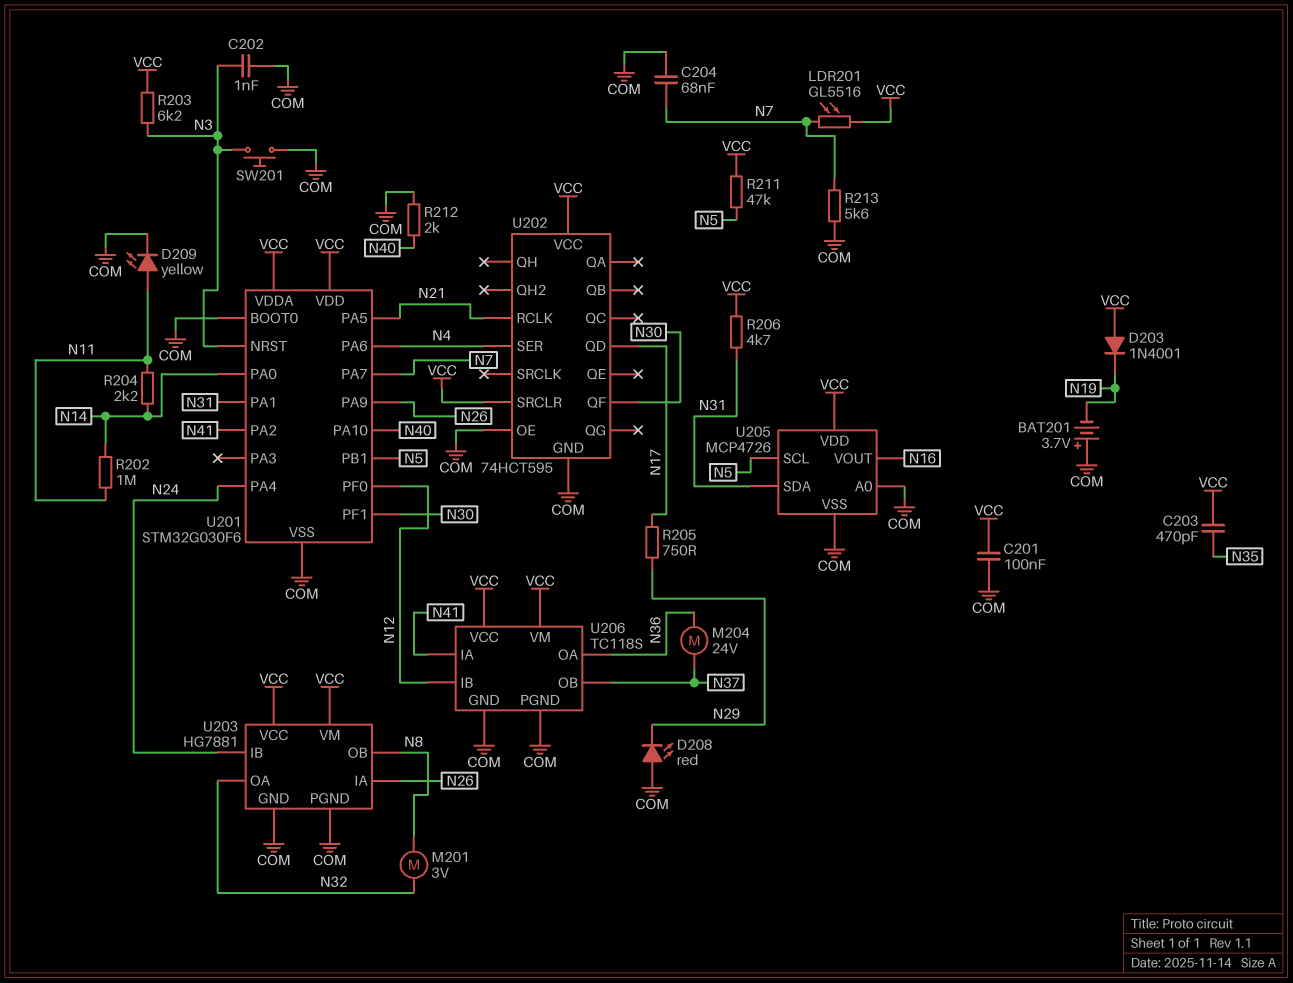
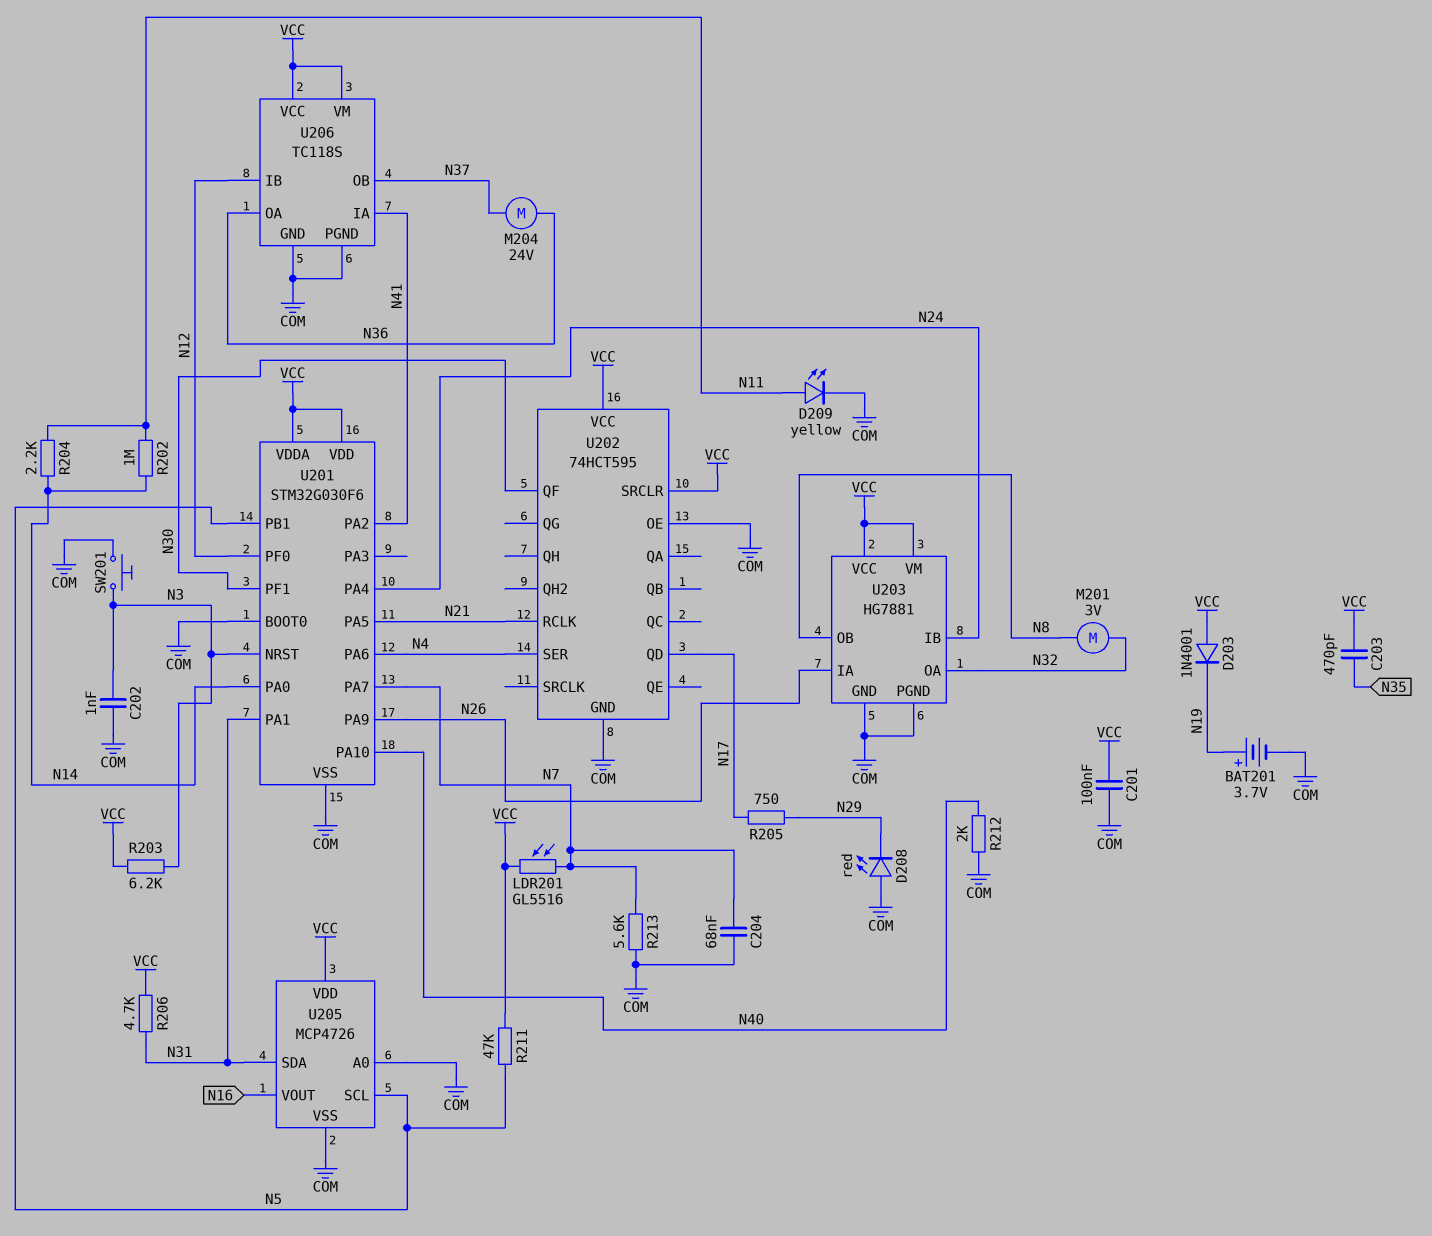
BAT201: 3.7V (plus COM, minus N19) -> 3.7V (plus N19, minus COM)

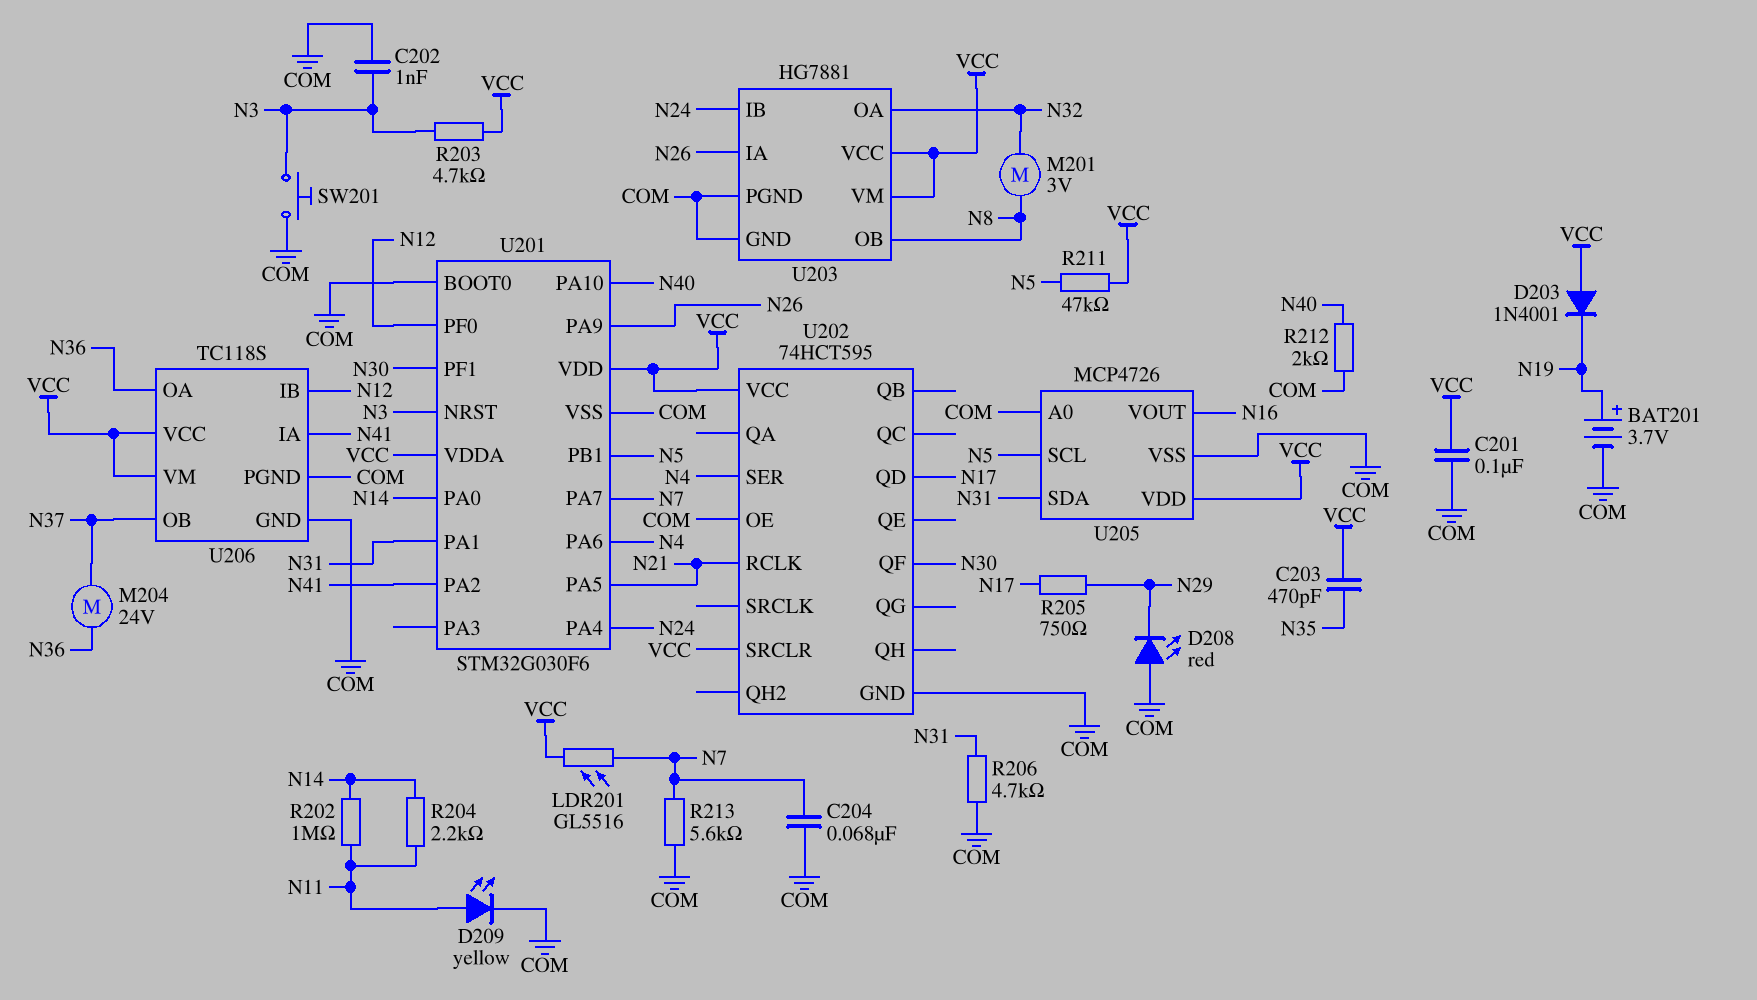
R203: 6.2k (N3, VCC) -> 4.7k (N3, VCC)
R206: 4.7k (N31, VCC) -> 4.7k (COM, N31)

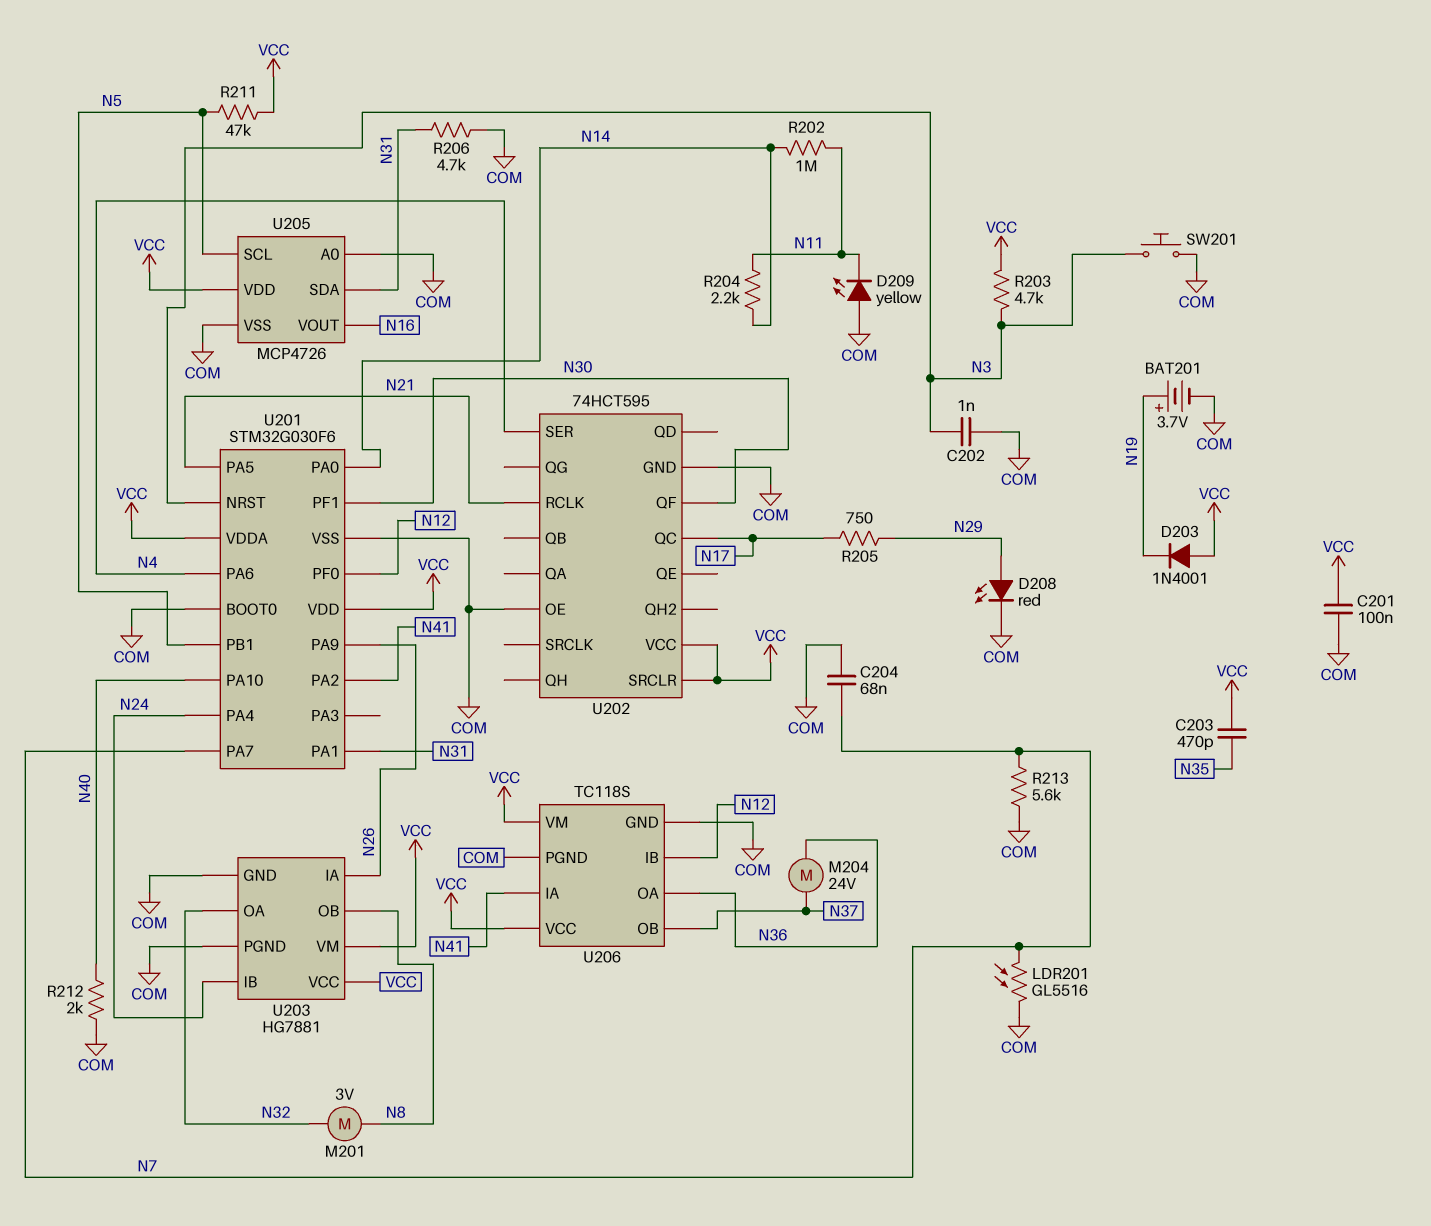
D208: LED red (A COM, K N29) -> LED red (A N29, K COM)
D209: LED yellow (A N11, K COM) -> LED yellow (A COM, K N11)
LDR201: GL5516 (N7, VCC) -> GL5516 (COM, N7)
U202 pin QC: none -> N17
U202 pin QD: N17 -> none

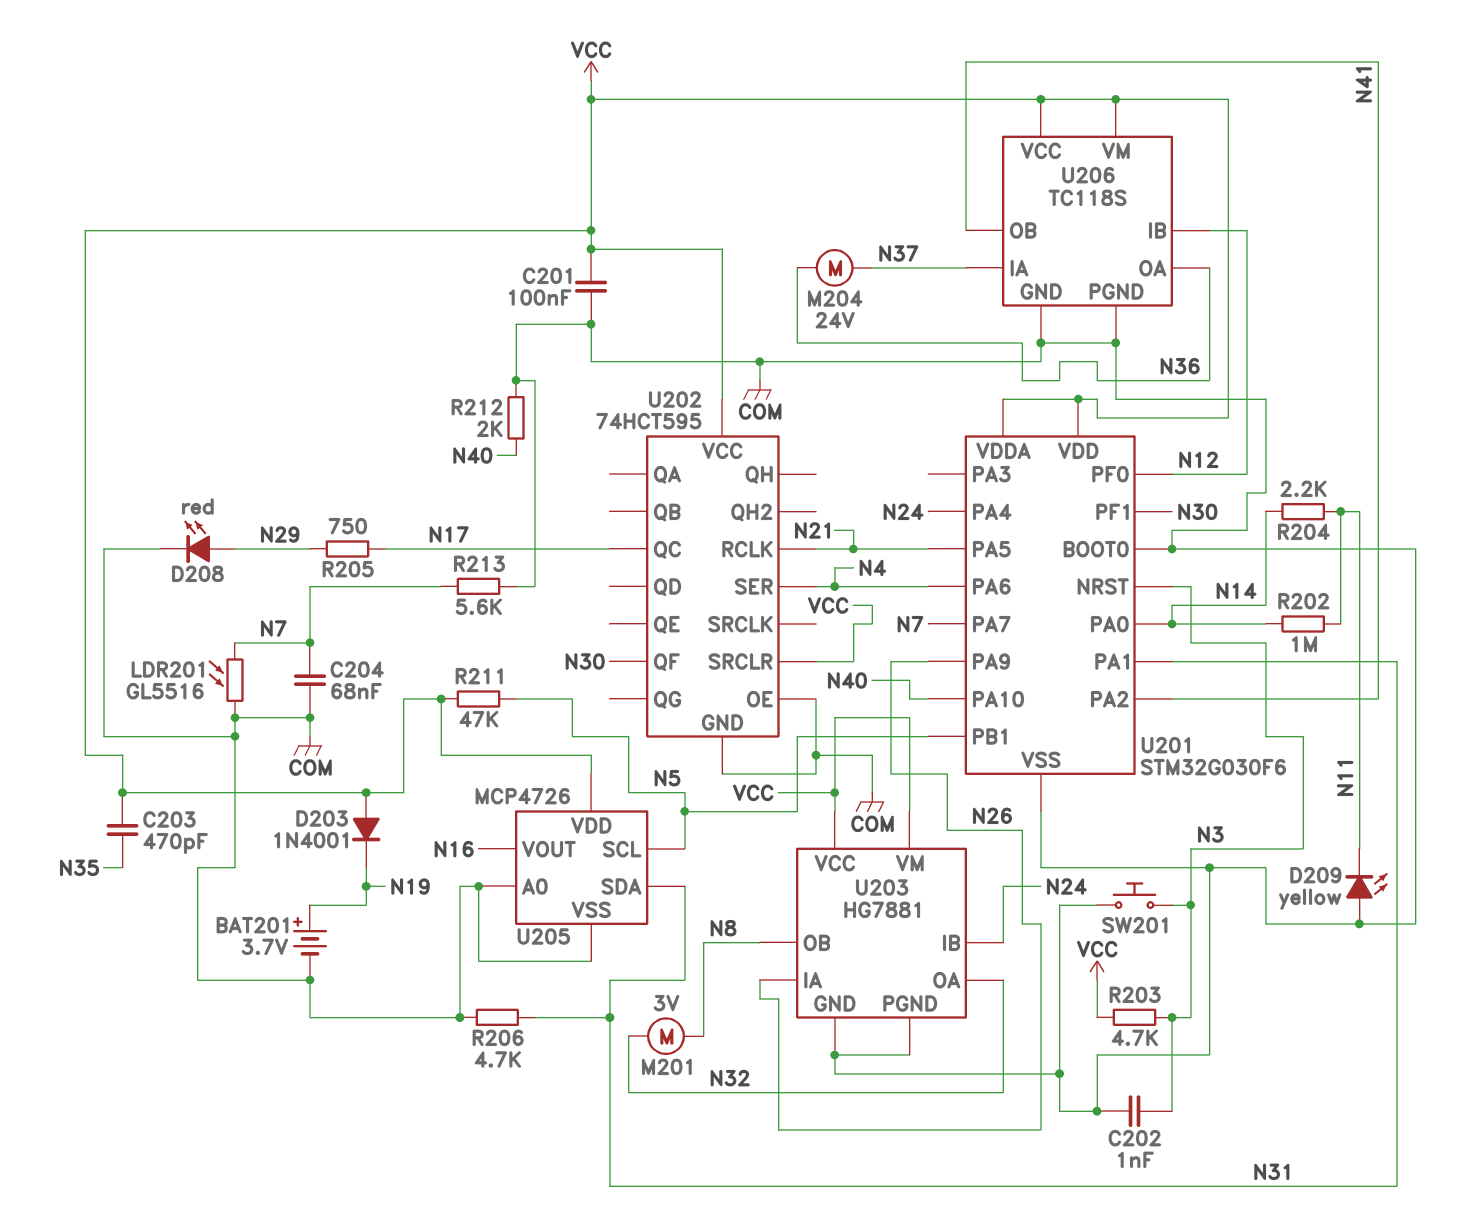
U206 pin IA: N41 -> N37
U206 pin OB: N37 -> N41

